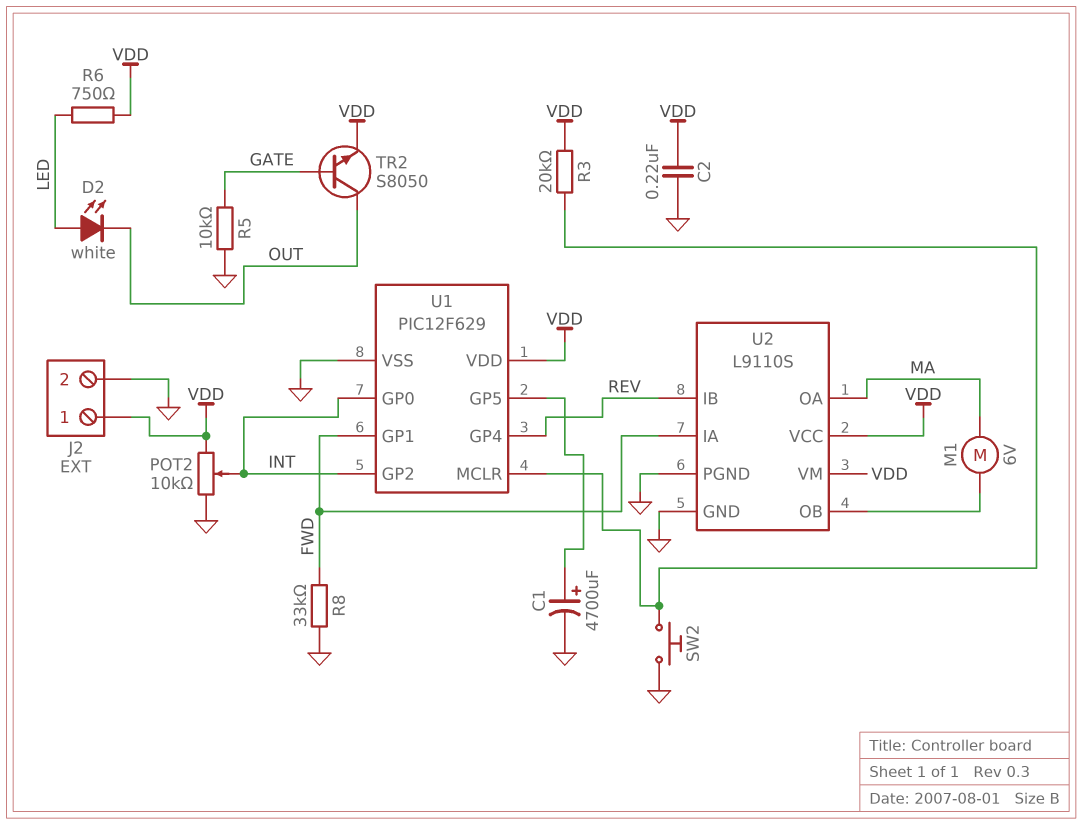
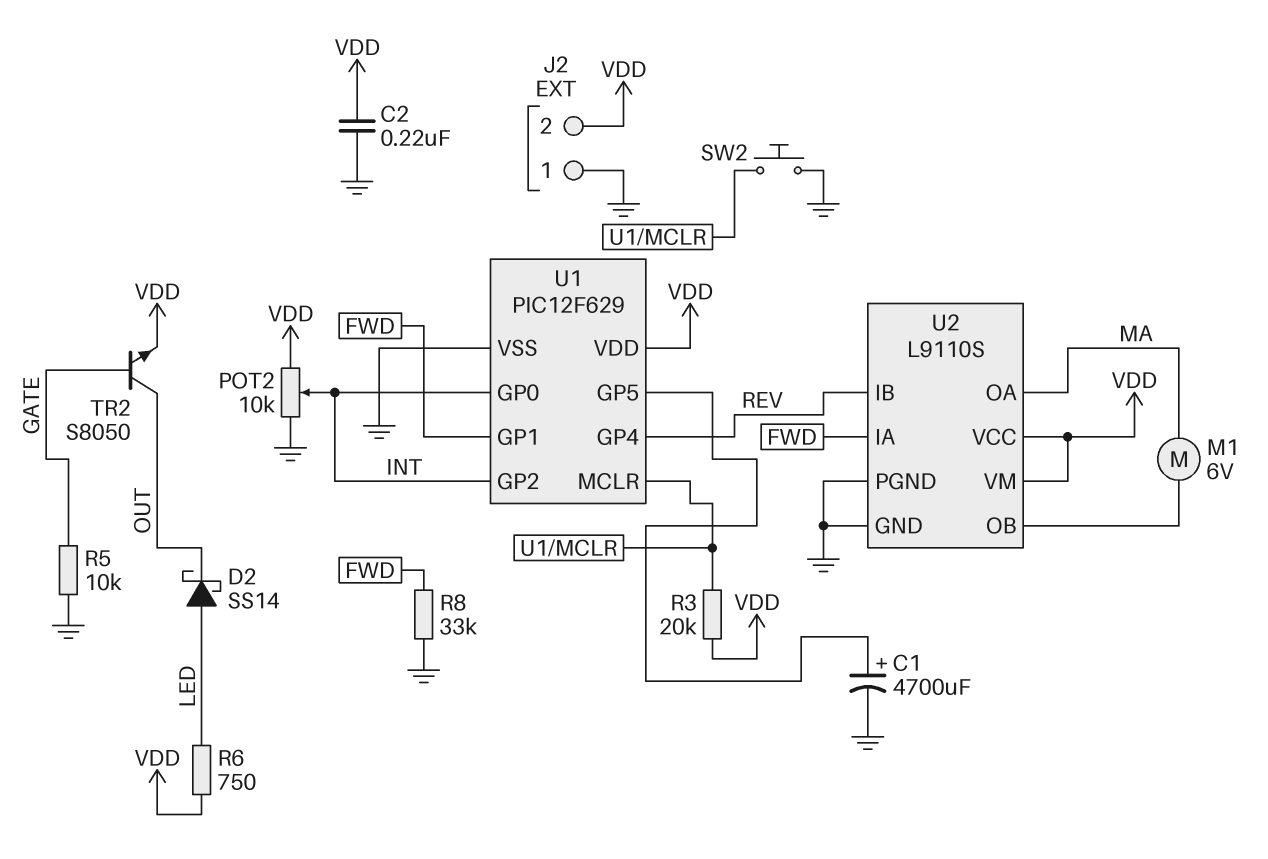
D2: LED white (A LED, K OUT) -> schottky SS14 (A LED, K OUT)
J2 pin 1: VDD -> GND
J2 pin 2: GND -> VDD

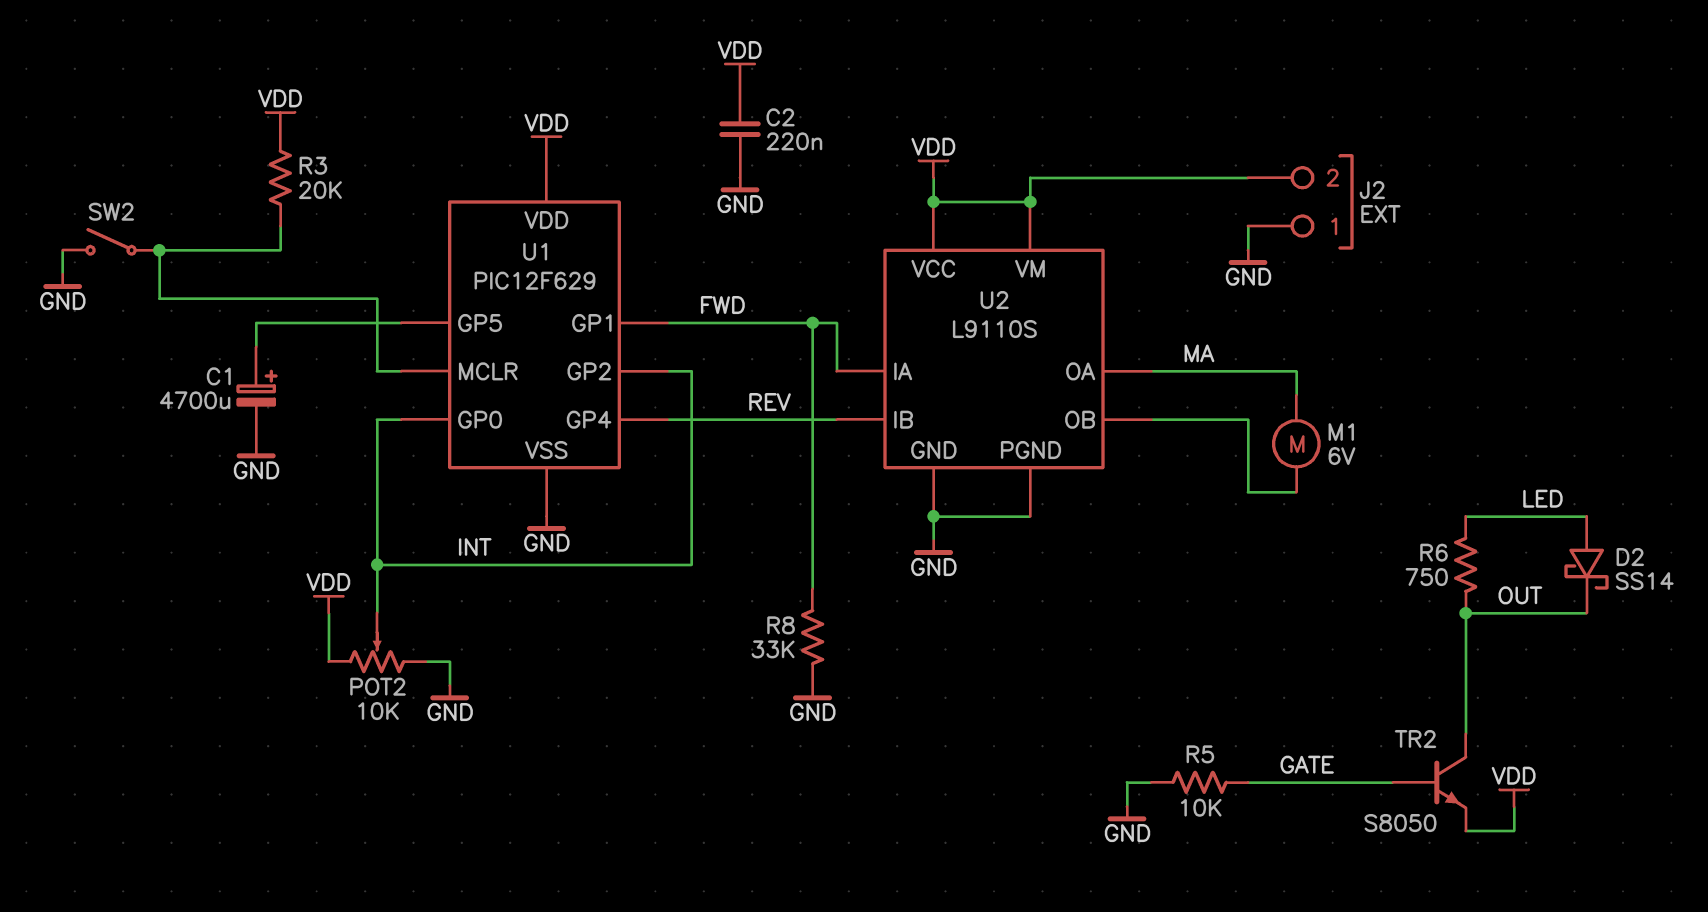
R6: 750 (LED, VDD) -> 750 (LED, OUT)
SW2: button (GND, U1/MCLR) -> switch (GND, U1/MCLR)

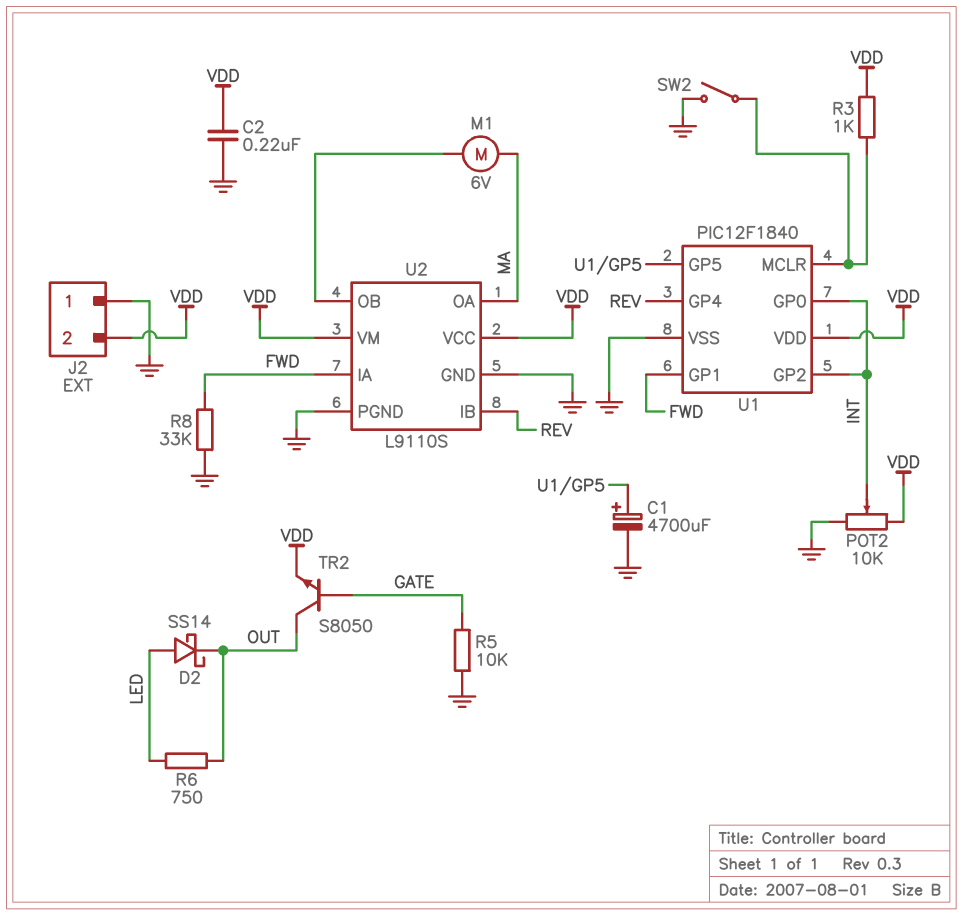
R3: 20k (U1/MCLR, VDD) -> 1k (U1/MCLR, VDD)
U1: PIC12F629 -> PIC12F1840

